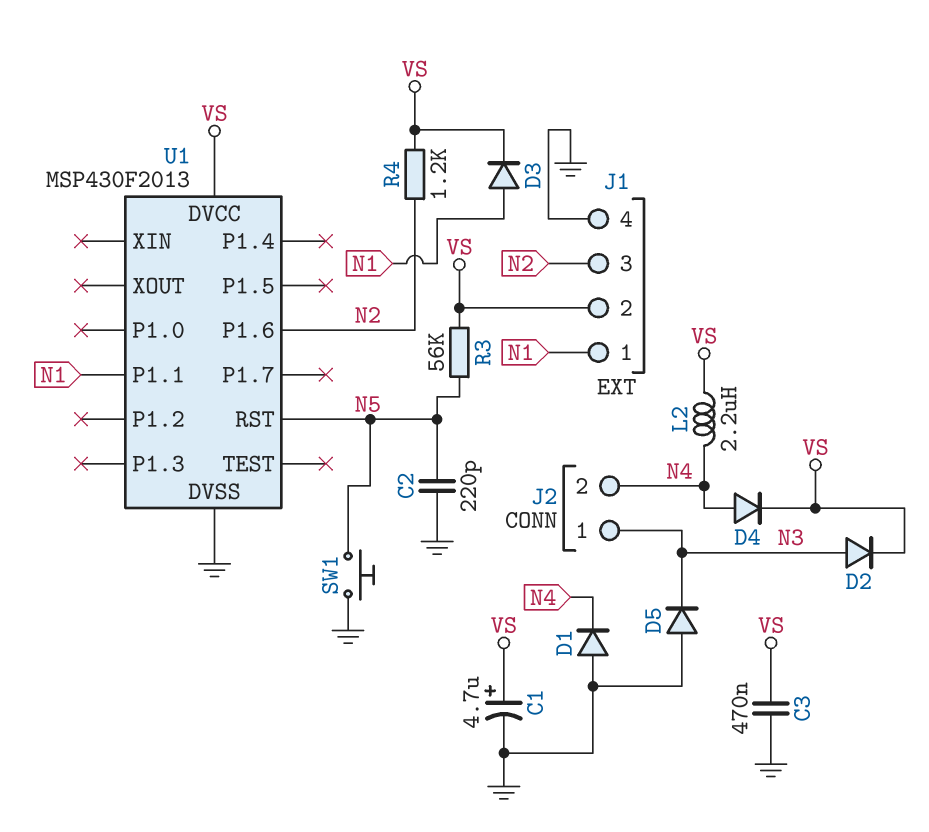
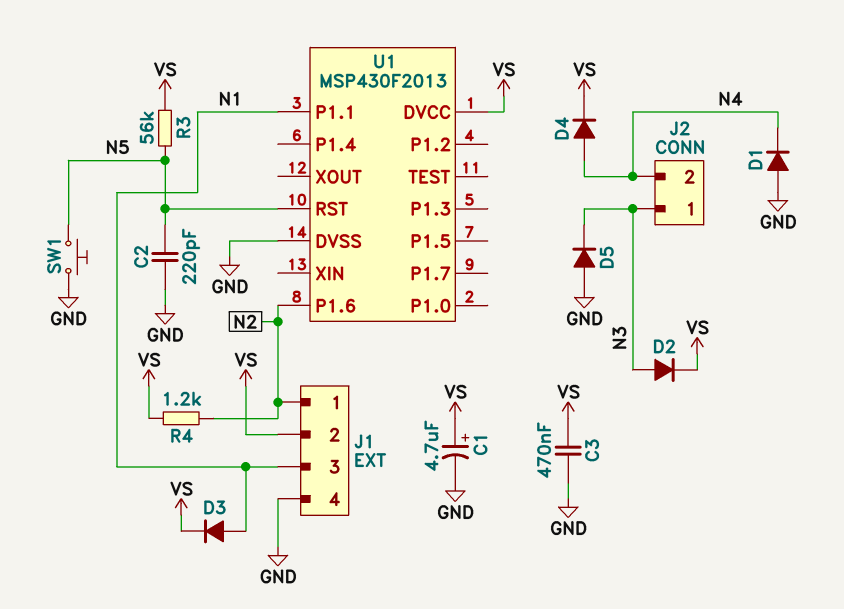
J1 pin 1: N1 -> N2
J1 pin 3: N2 -> N1
L2: 2.2uH (N4, VS) -> none

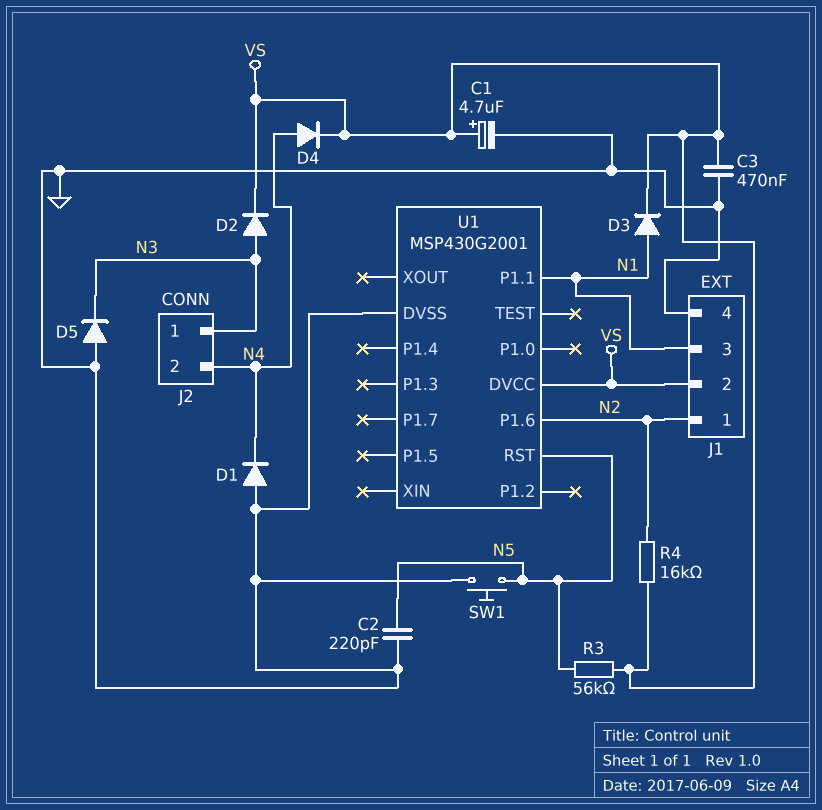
R4: 1.2k (N2, VS) -> 16k (N2, VS)
U1: MSP430F2013 -> MSP430G2001

